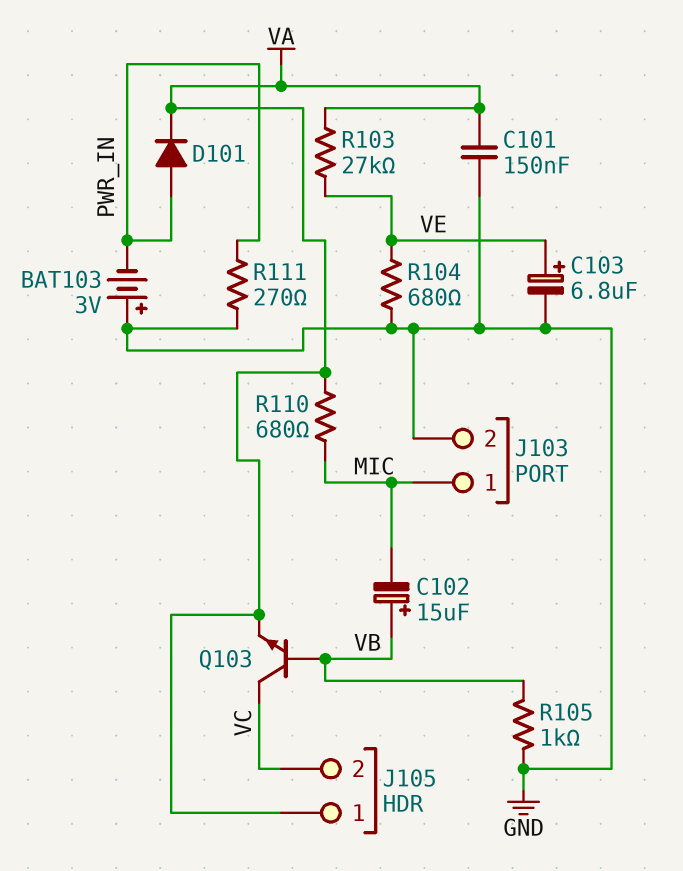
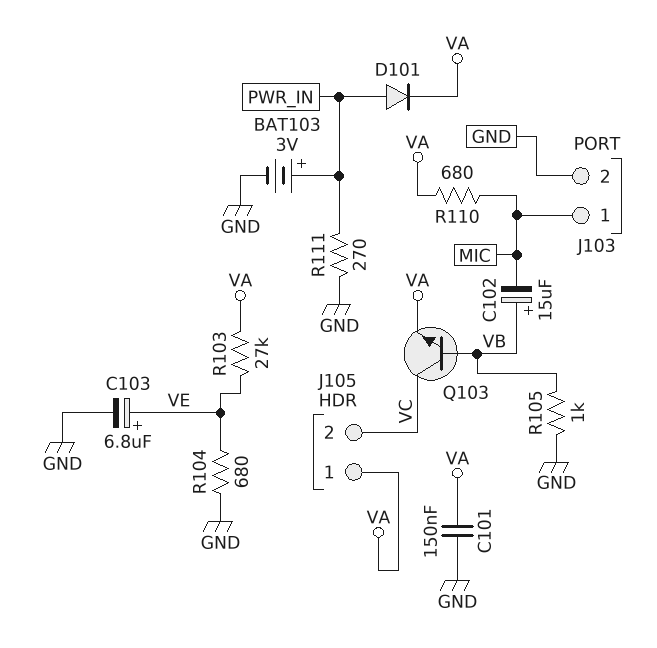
BAT103: 3V (plus GND, minus PWR_IN) -> 3V (plus PWR_IN, minus GND)

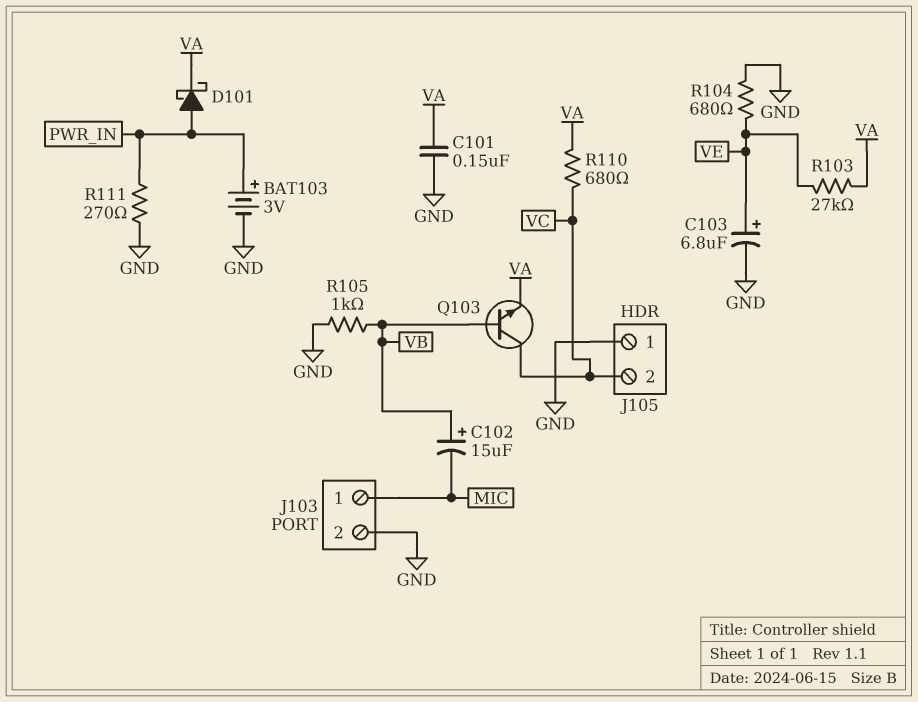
D101: diode (A PWR_IN, K VA) -> schottky (A PWR_IN, K VA)
J105 pin 1: VA -> GND
R110: 680 (MIC, VA) -> 680 (VA, VC)

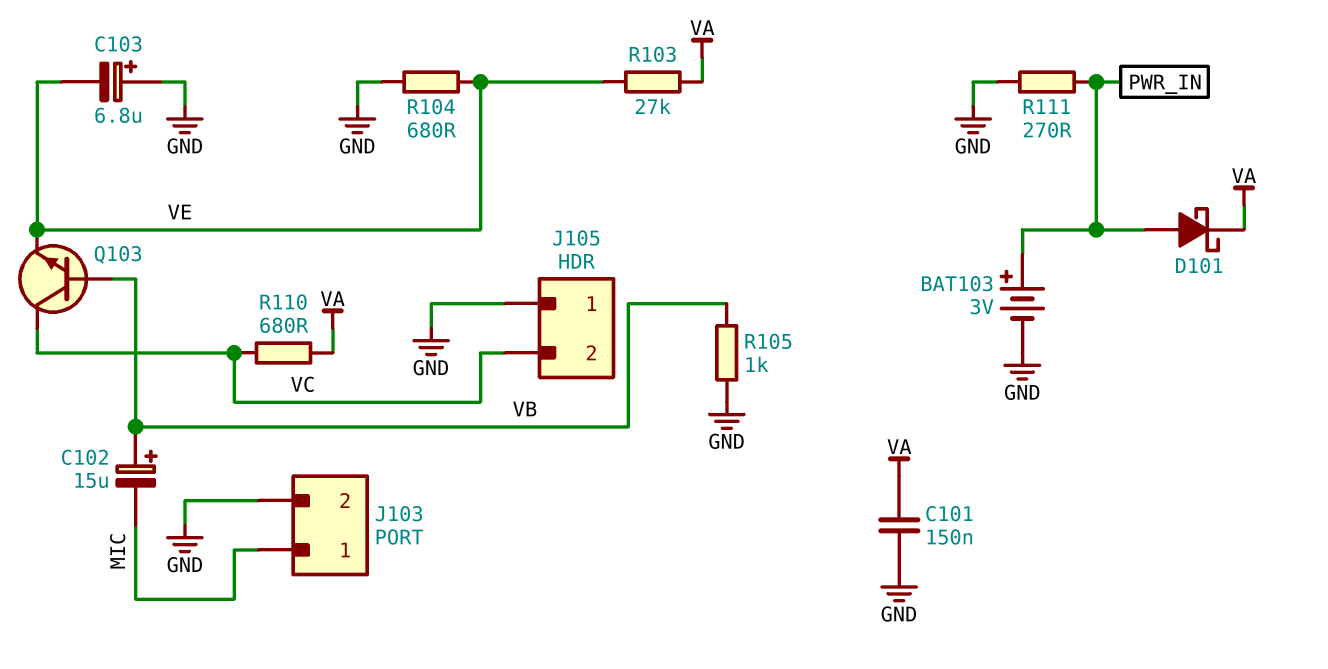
C103: 6.8uF (plus VE, minus GND) -> 6.8uF (plus GND, minus VE)
Q103: NPN (B VB, C VC, E VA) -> NPN (B VB, C VC, E VE)

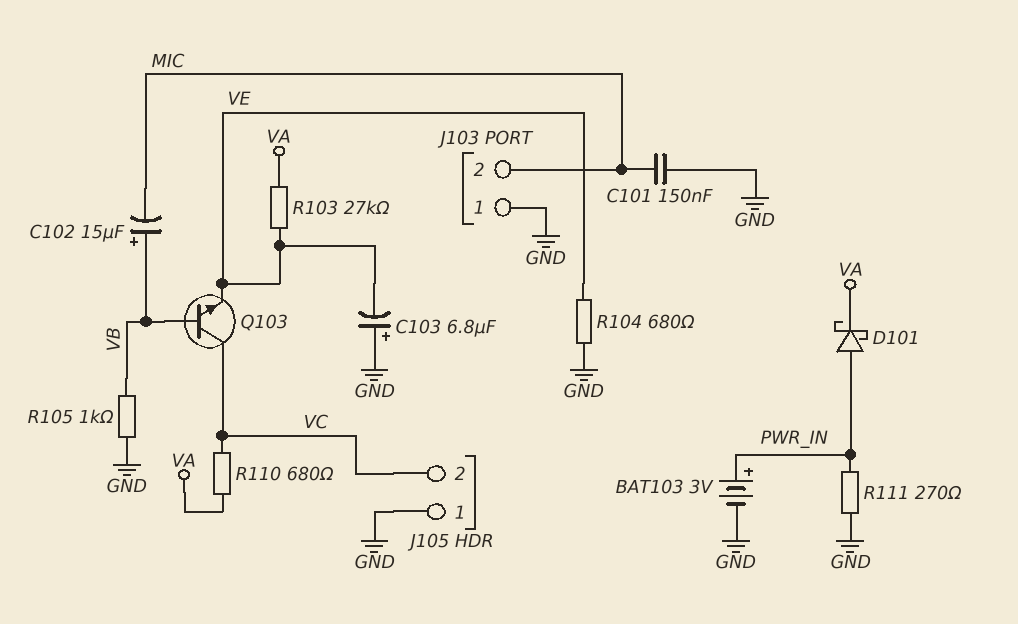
C101: 150nF (GND, VA) -> 150nF (GND, MIC)
J103 pin 1: MIC -> GND
J103 pin 2: GND -> MIC

